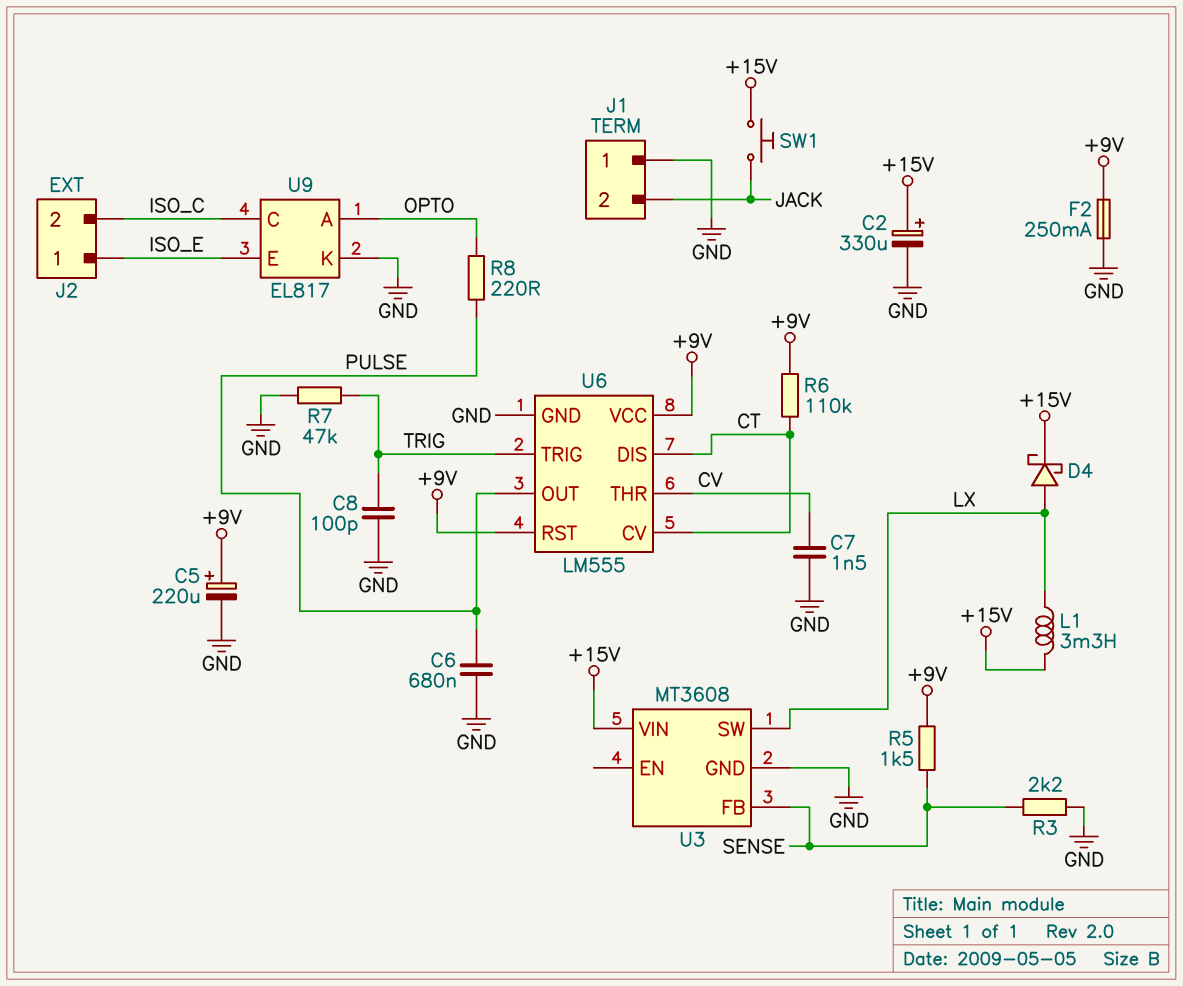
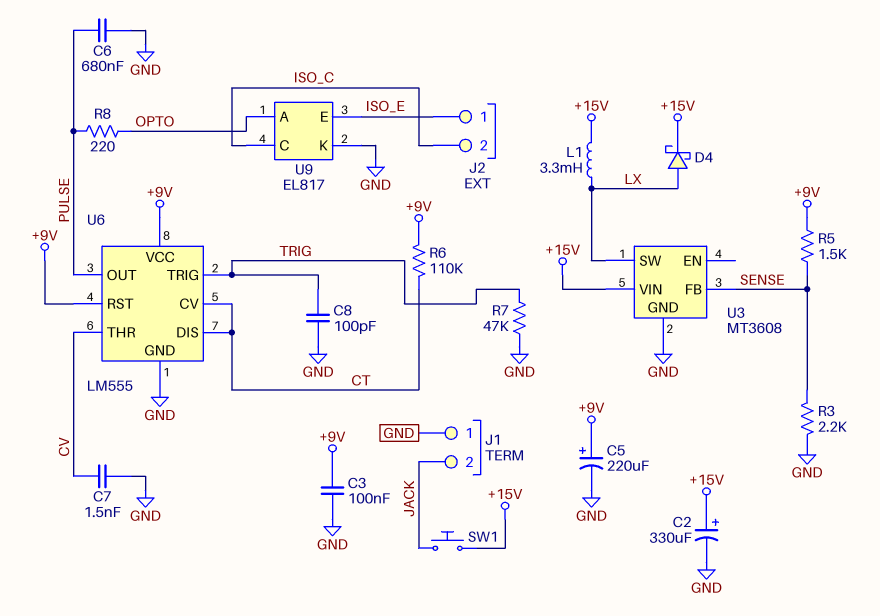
C3: none -> 100nF (+9V, GND)
F2: 250mA (+9V, GND) -> none

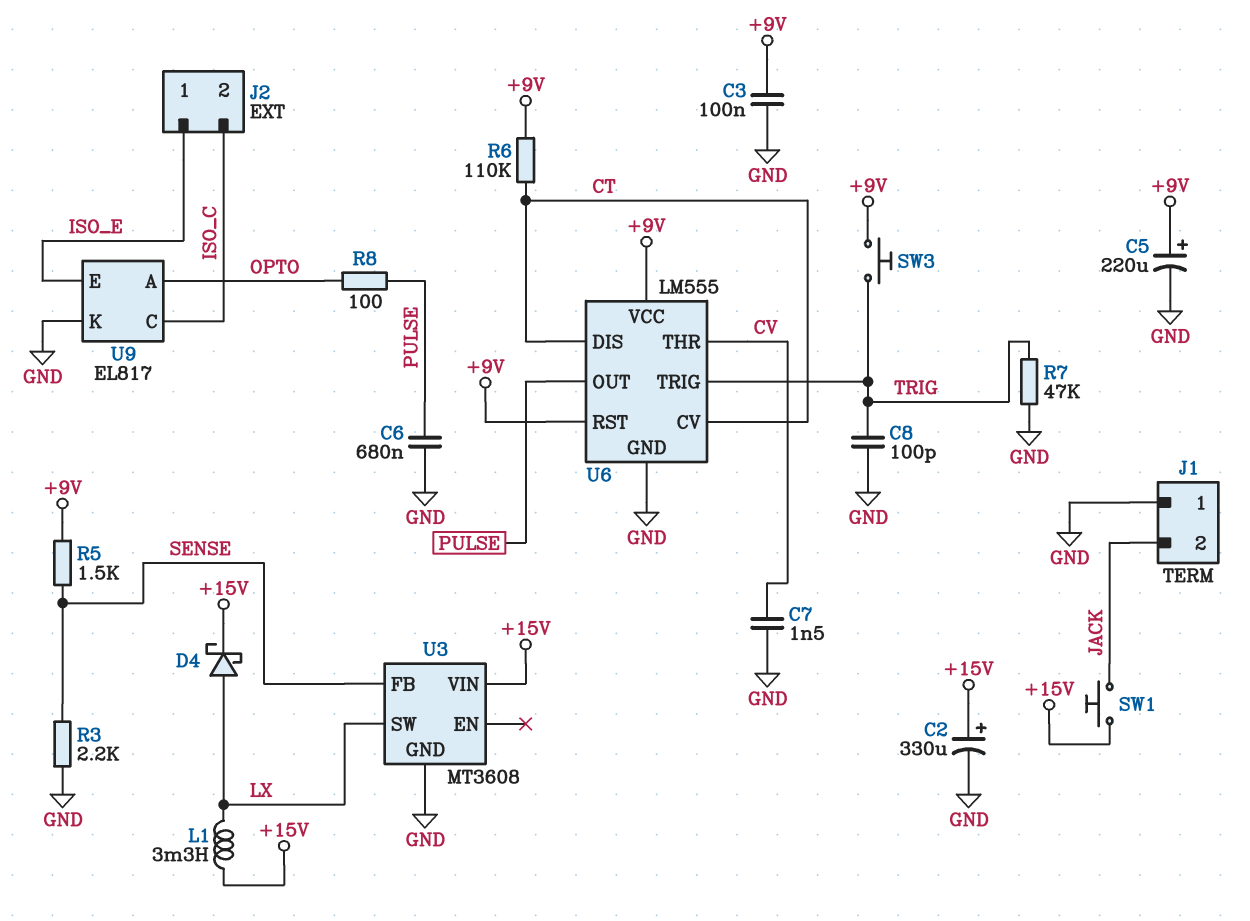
R8: 220 (OPTO, PULSE) -> 100 (OPTO, PULSE)
SW3: none -> button (+9V, TRIG)

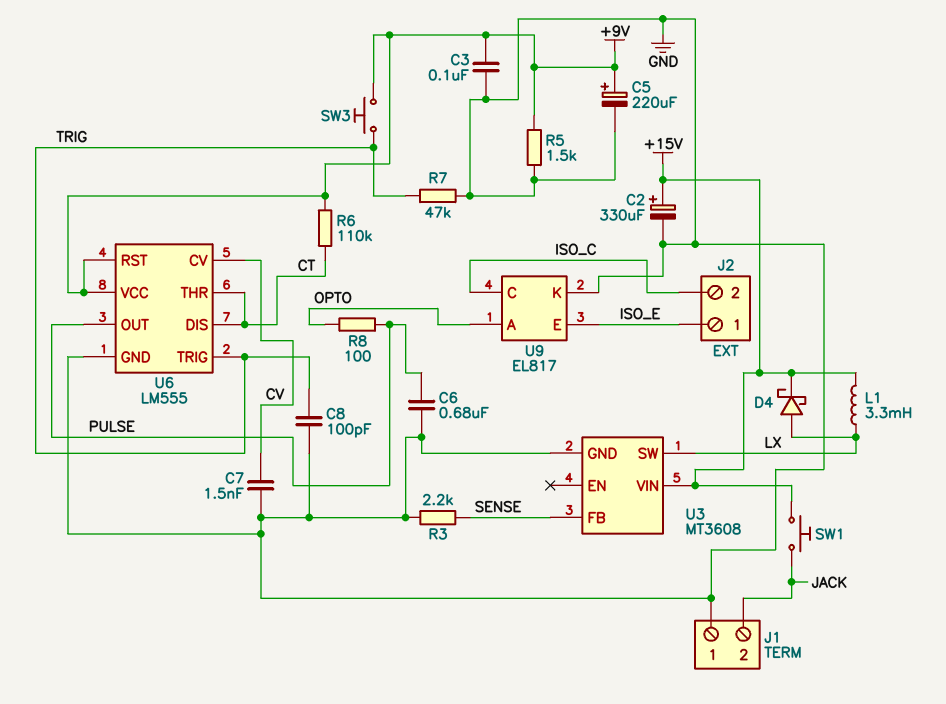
R5: 1.5k (+9V, SENSE) -> 1.5k (+9V, GND)
U6 pin CV: CT -> CV
U6 pin THR: CV -> CT

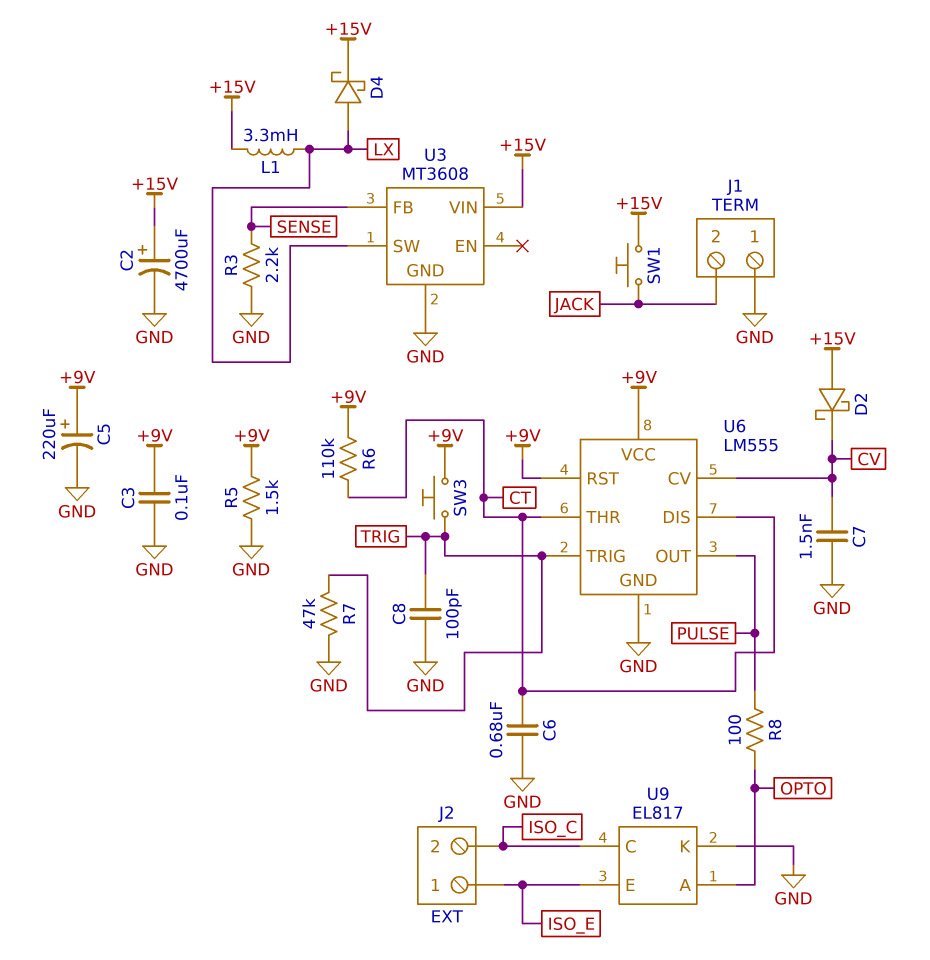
C2: 330uF (plus +15V, minus GND) -> 4700uF (plus +15V, minus GND)
C6: 680nF (GND, PULSE) -> 680nF (CT, GND)
D2: none -> schottky (A +15V, K CV)

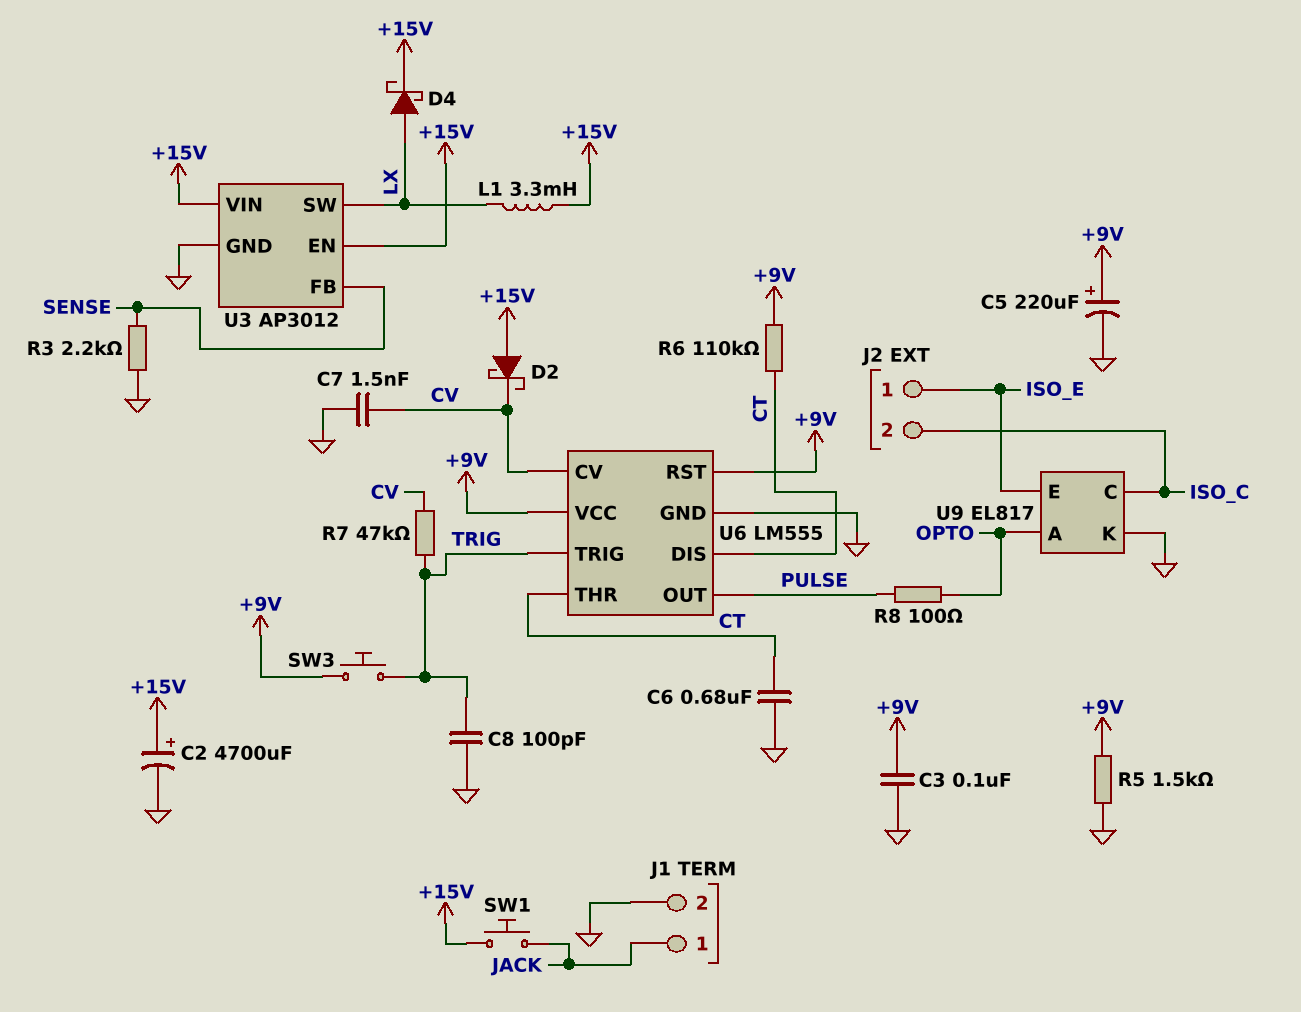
J1 pin 1: GND -> JACK
J1 pin 2: JACK -> GND
R7: 47k (GND, TRIG) -> 47k (CV, TRIG)
U3: MT3608 -> AP3012
U3 pin EN: none -> +15V

